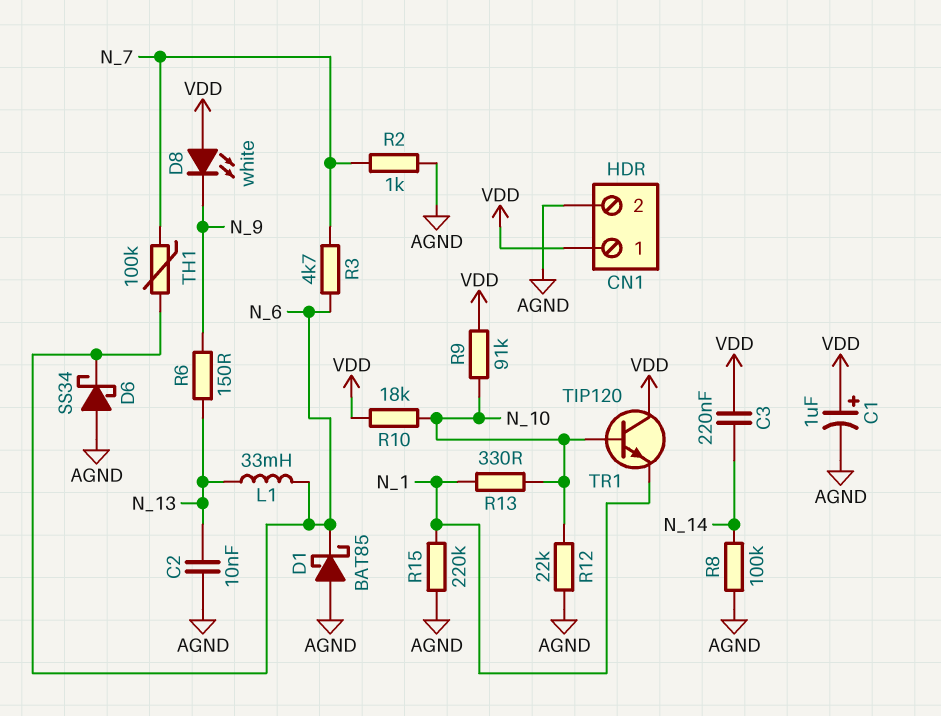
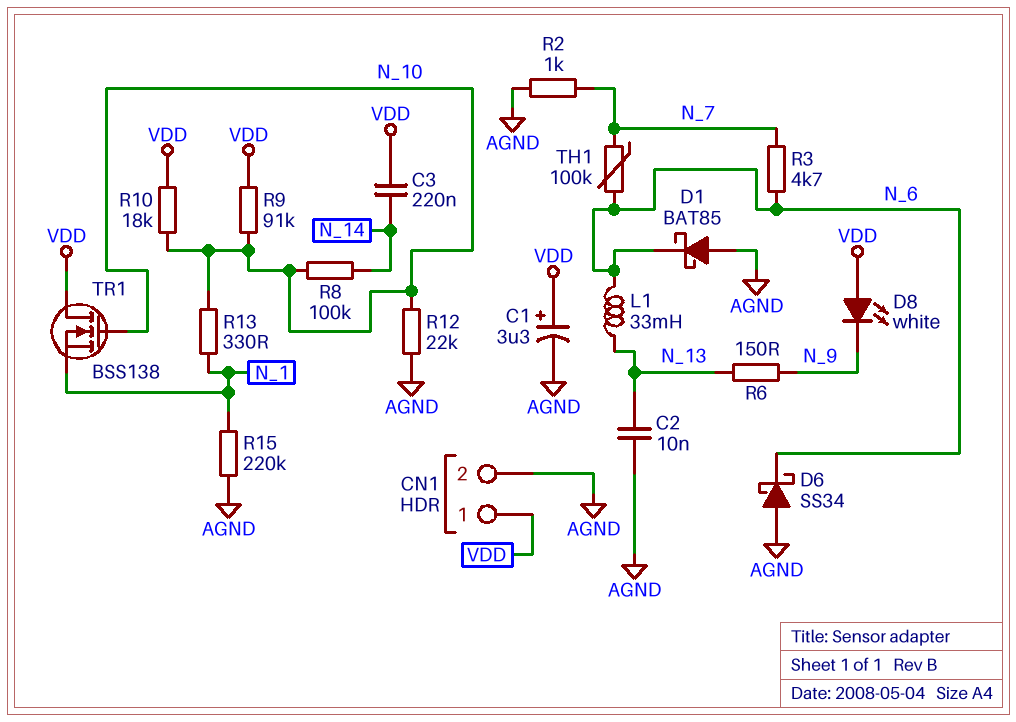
C1: 1uF (plus VDD, minus AGND) -> 3.3uF (plus VDD, minus AGND)
R8: 100k (AGND, N_14) -> 100k (N_10, N_14)
TR1: NPN TIP120 (B N_10, C VDD, E N_1) -> NMOS BSS138 (G N_10, D VDD, S N_1)

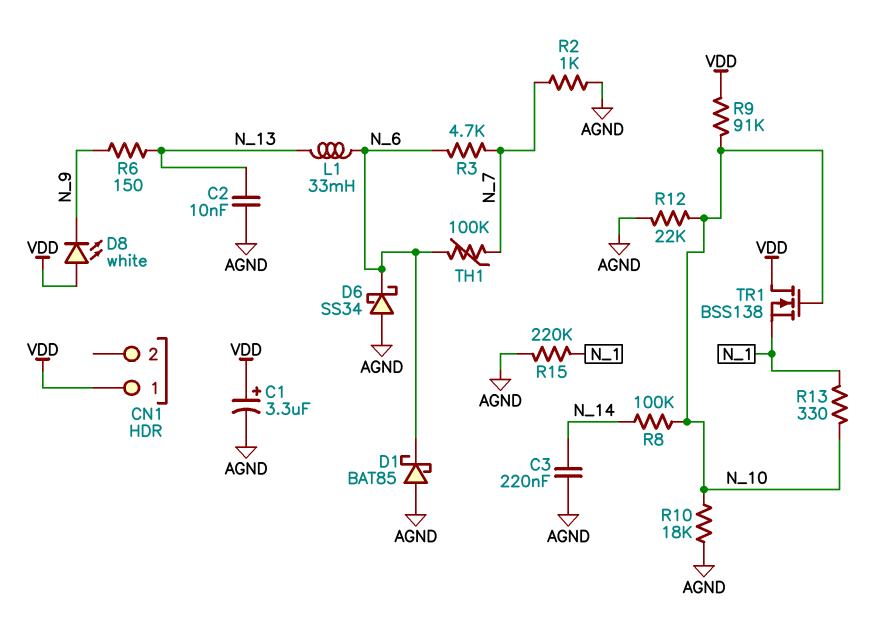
C3: 220nF (N_14, VDD) -> 220nF (AGND, N_14)
CN1 pin 2: AGND -> none
R10: 18k (N_10, VDD) -> 18k (AGND, N_10)

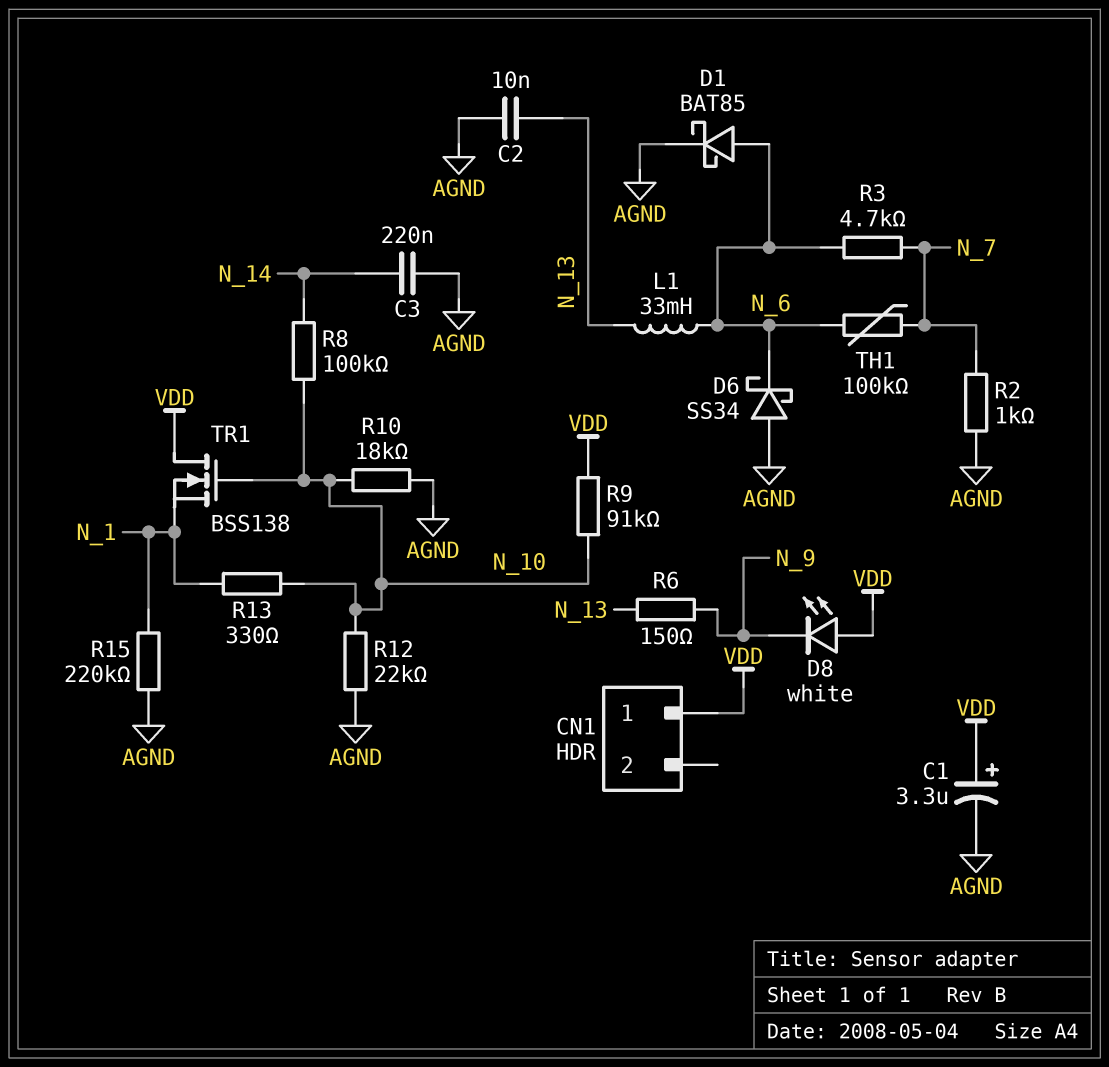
D1: schottky BAT85 (A AGND, K N_6) -> schottky BAT85 (A N_6, K AGND)

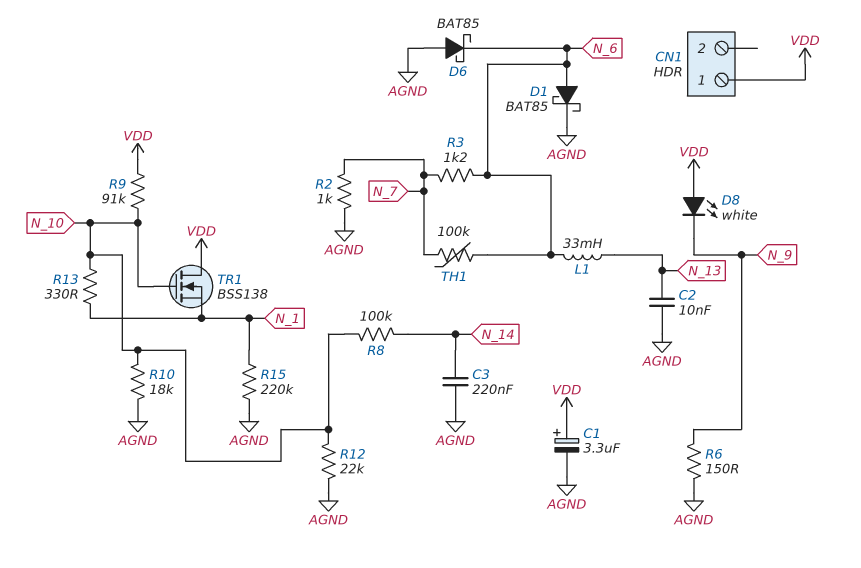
D6: schottky SS34 (A AGND, K N_6) -> schottky BAT85 (A AGND, K N_6)
R3: 4.7k (N_6, N_7) -> 1.2k (N_6, N_7)
R6: 150 (N_9, N_13) -> 150 (AGND, N_9)

